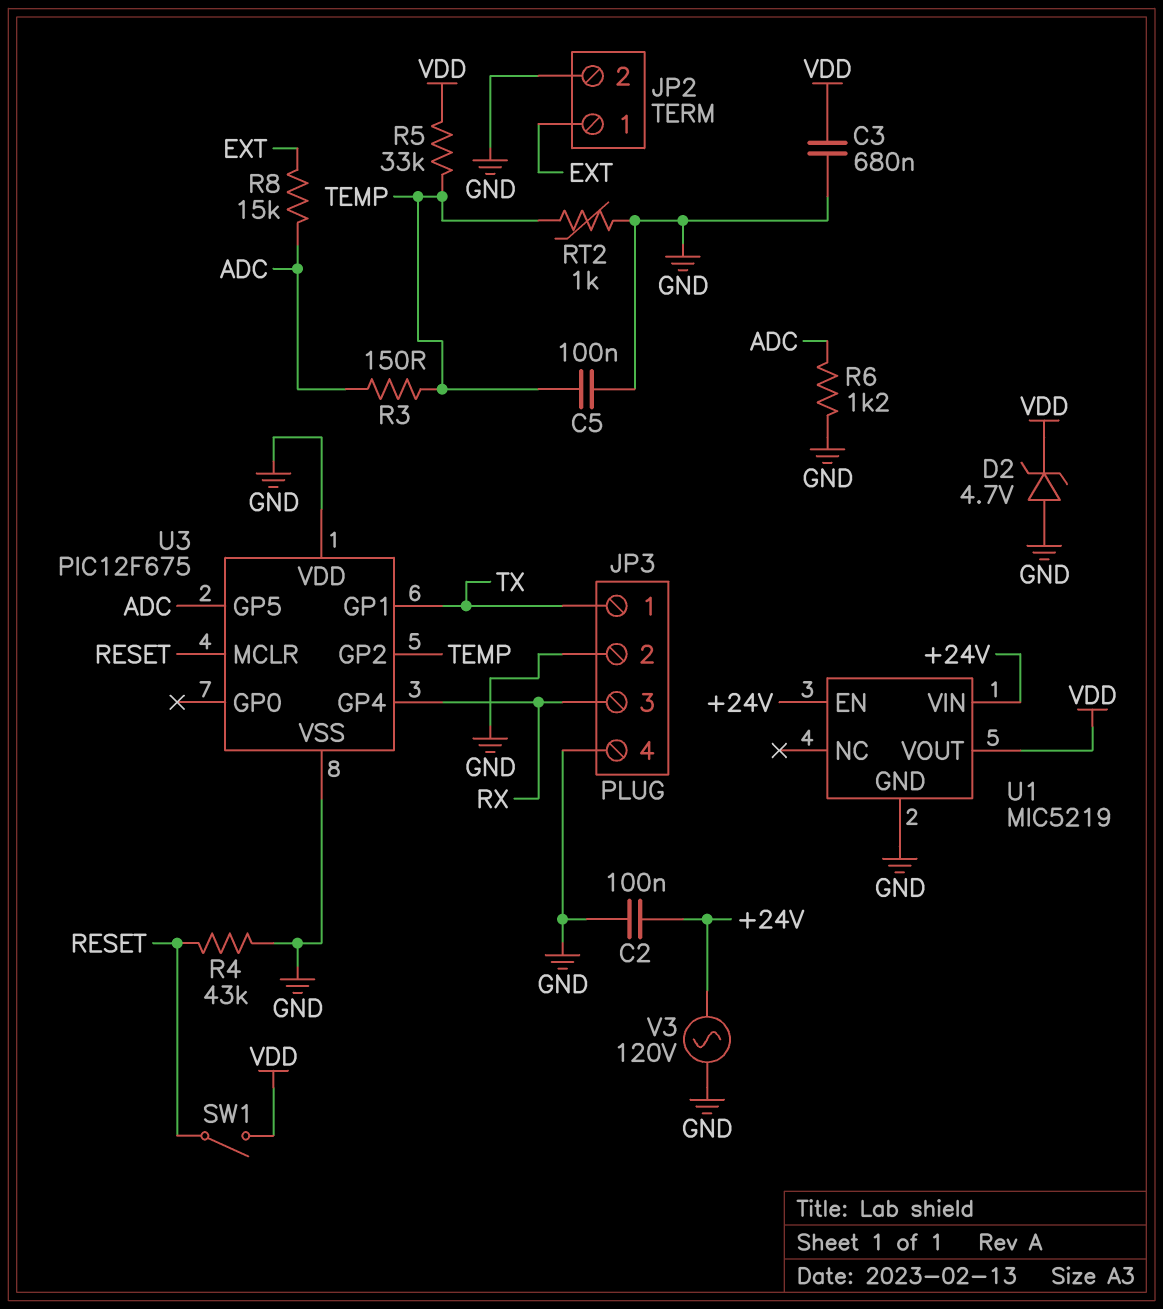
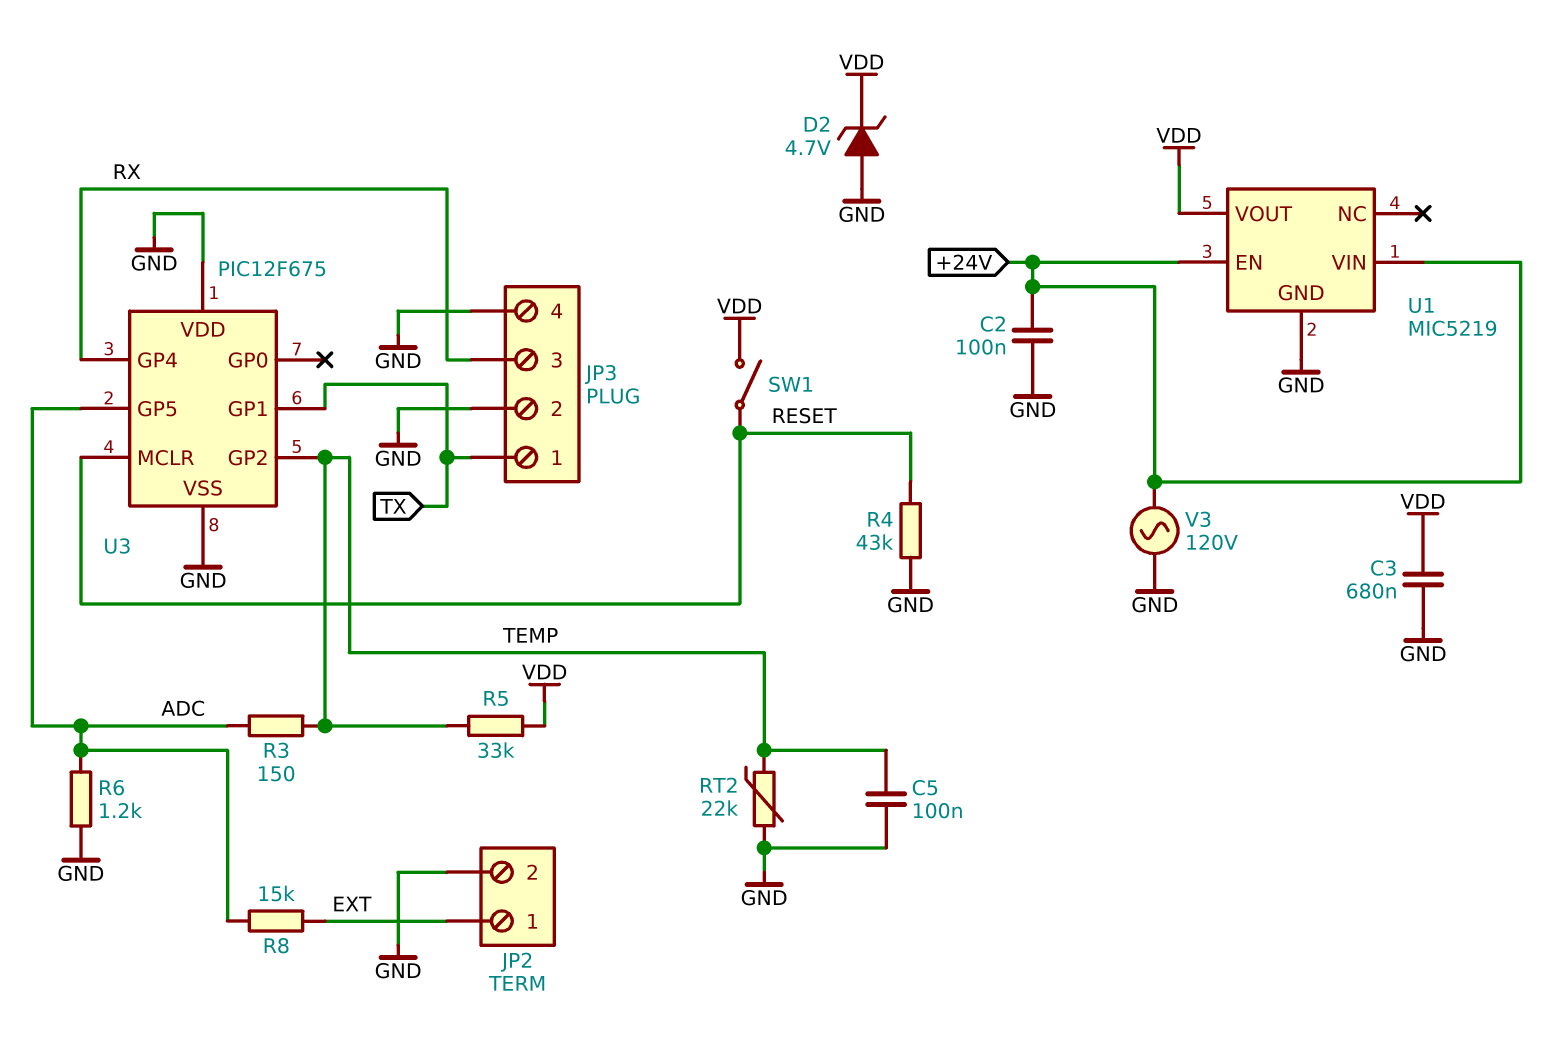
RT2: 1k (GND, TEMP) -> 22k (GND, TEMP)

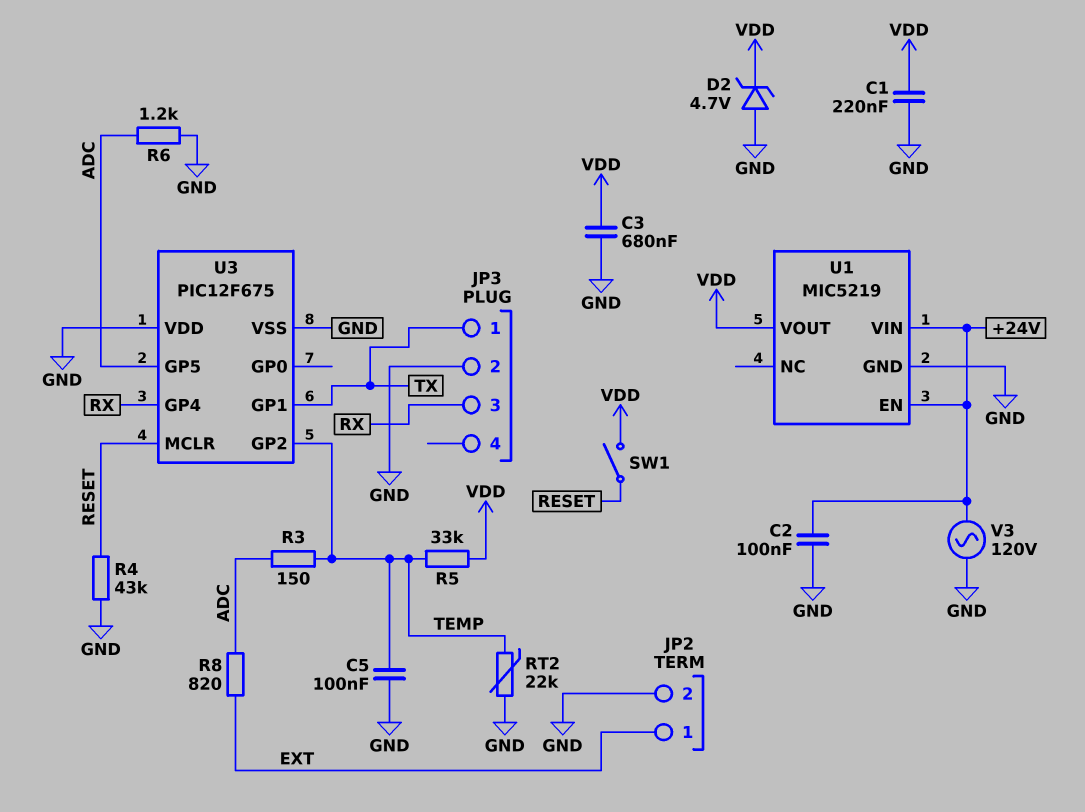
C1: none -> 220nF (GND, VDD)
JP3 pin 4: GND -> none
R8: 15k (ADC, EXT) -> 820 (ADC, EXT)

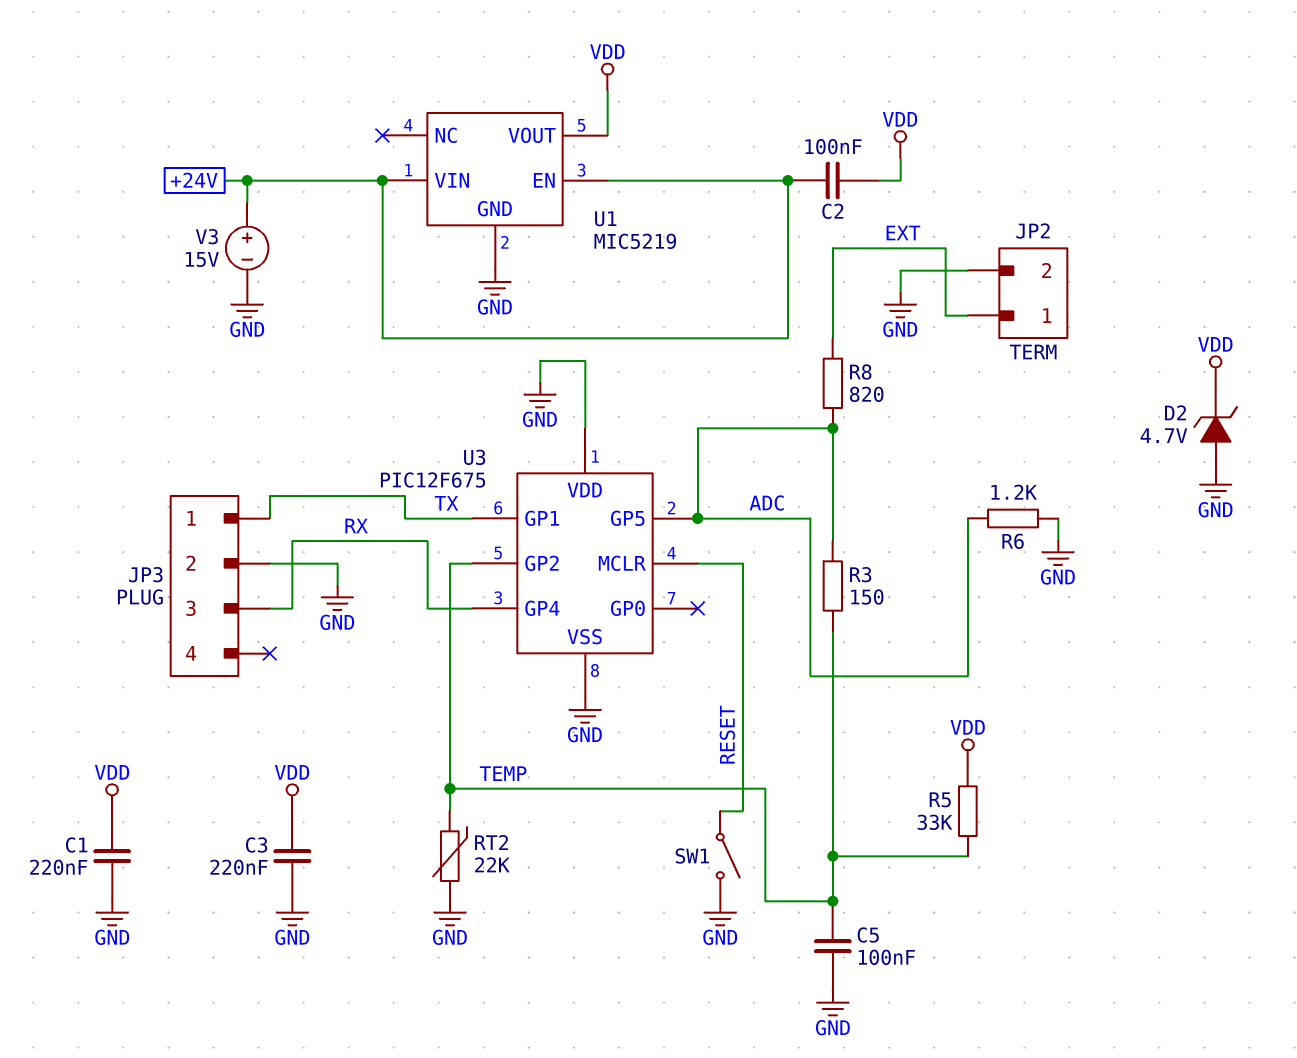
C2: 100nF (+24V, GND) -> 100nF (+24V, VDD)
C3: 680nF (GND, VDD) -> 220nF (GND, VDD)
R4: 43k (GND, RESET) -> none
SW1: switch (RESET, VDD) -> switch (GND, RESET)
V3: AC 120V (+24V, GND) -> 15V (plus +24V, minus GND)

